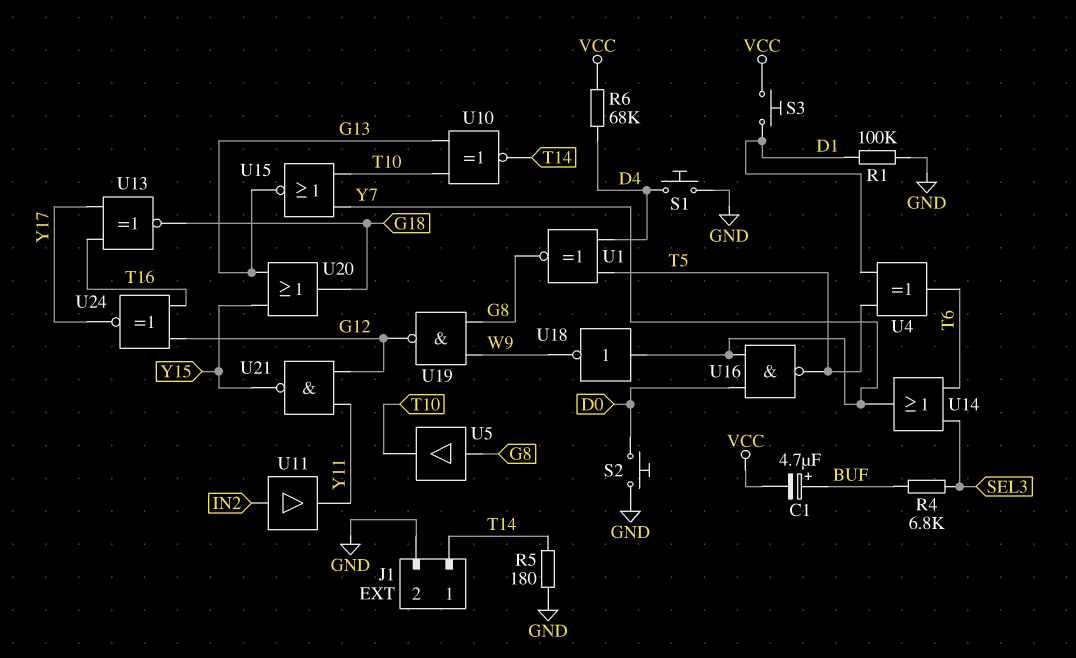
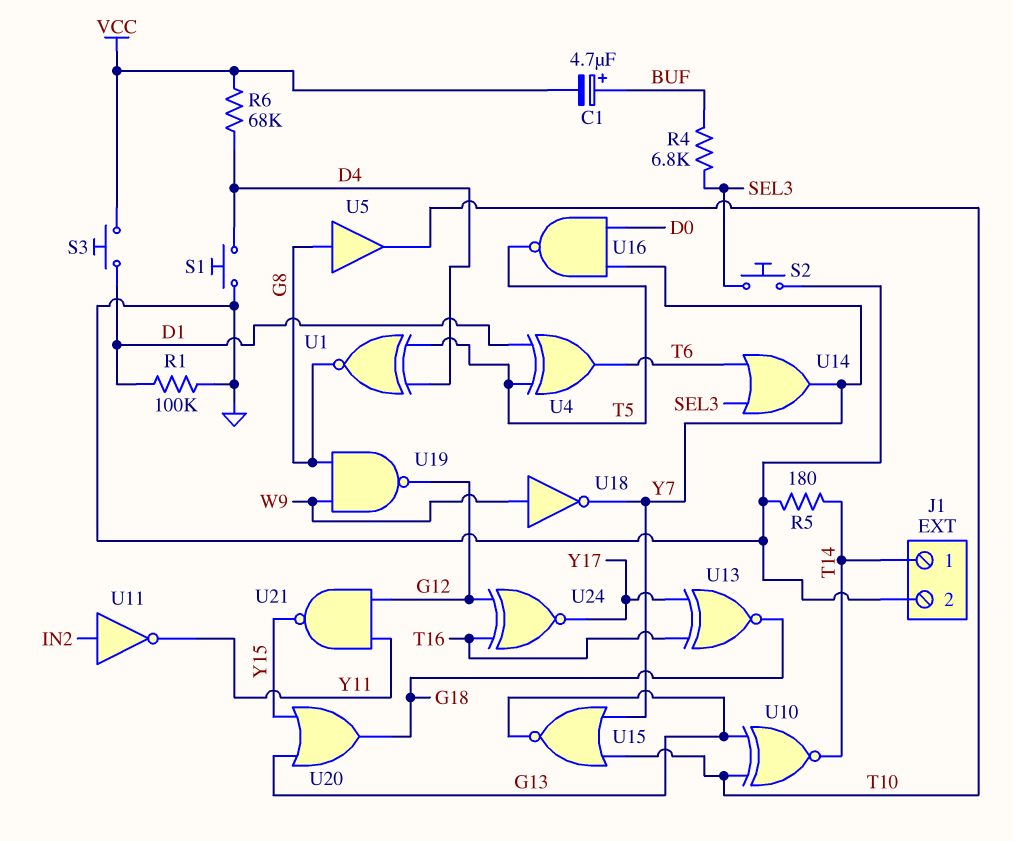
S2: button (D0, GND) -> button (GND, SEL3)
U11: buffer (in IN2, out Y11) -> NOT (in IN2, out Y11)
U18: NOT (in Y7, out W9) -> NOT (in W9, out Y7)

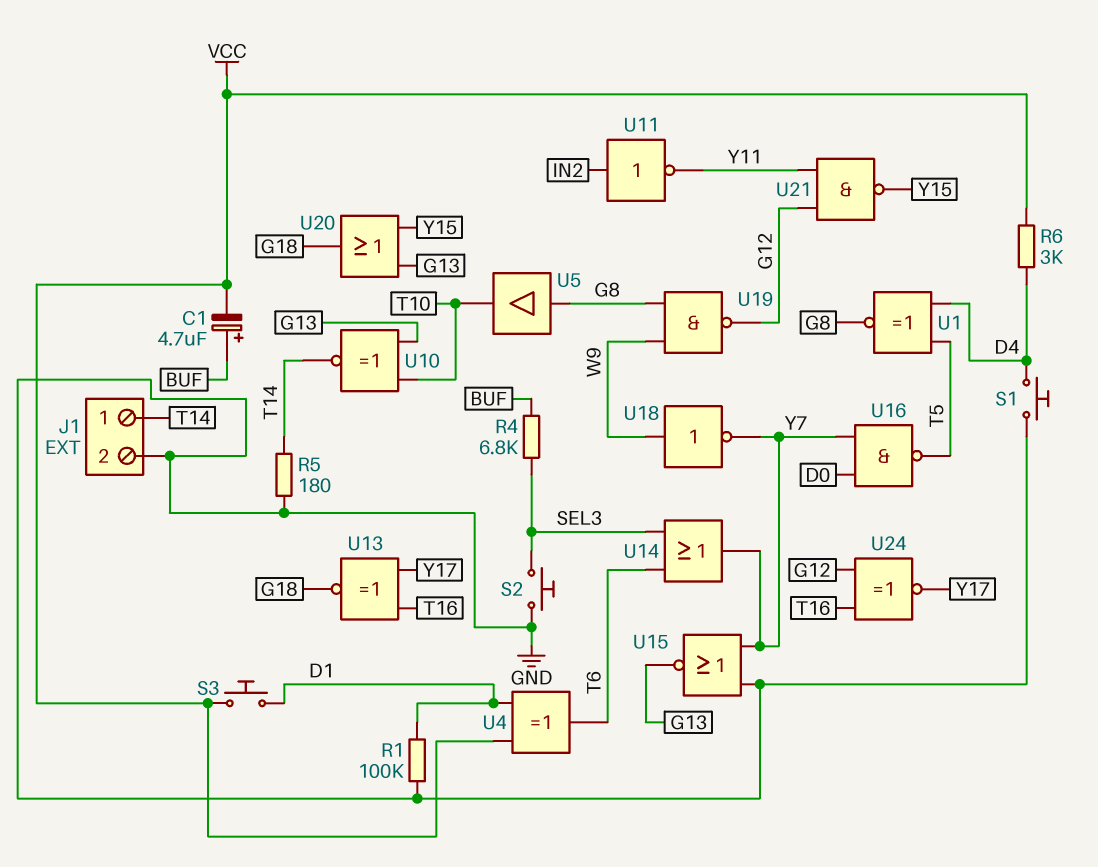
R6: 68k (D4, VCC) -> 3k (D4, VCC)
U4: XOR (in D1, in T5, out T6) -> XOR (in D1, in VCC, out T6)
U15: NOR (in T10, in Y7, out G13) -> NOR (in GND, in Y7, out G13)

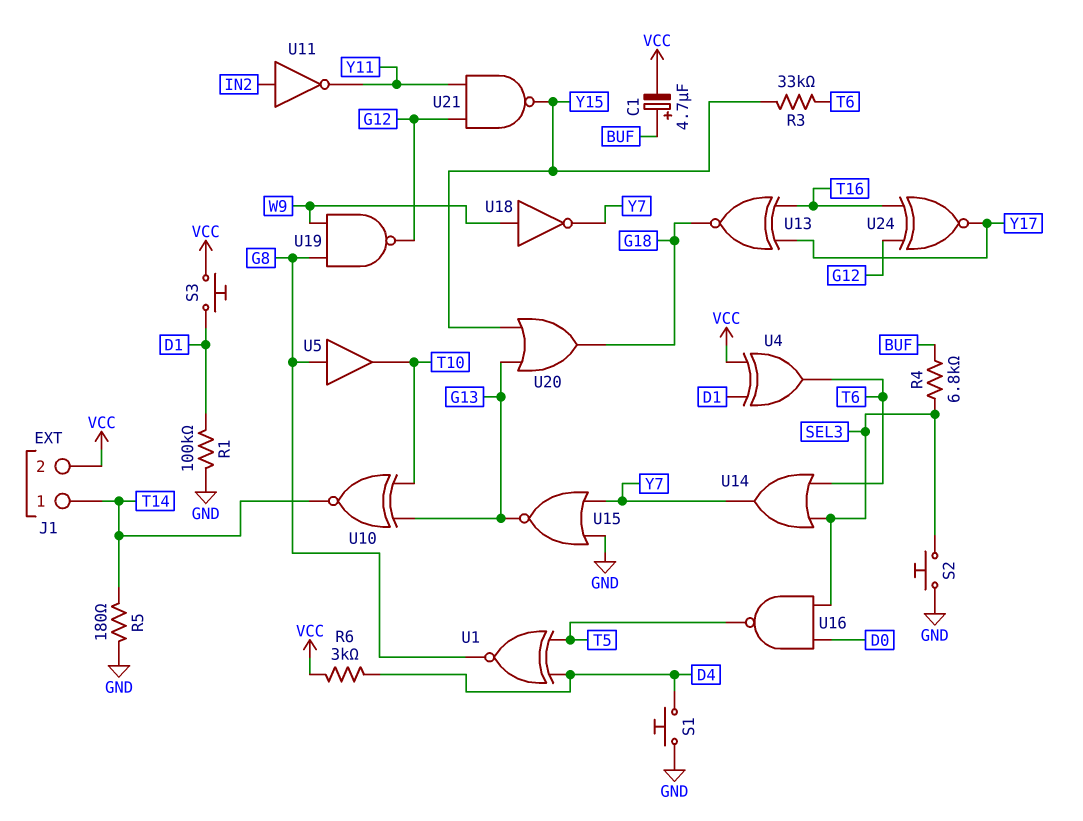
J1 pin 2: GND -> VCC
R3: none -> 33k (T6, Y15)
U16: NAND (in D0, in Y7, out T5) -> NAND (in D0, in SEL3, out T5)

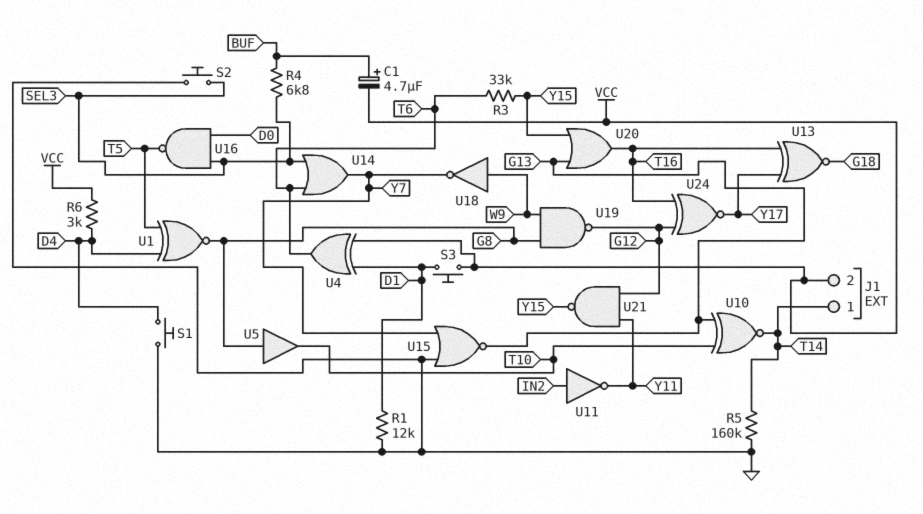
R1: 100k (D1, GND) -> 12k (D1, GND)
R5: 180 (GND, T14) -> 160k (GND, T14)
U20: OR (in G13, in Y15, out G18) -> OR (in G13, in Y15, out T16)

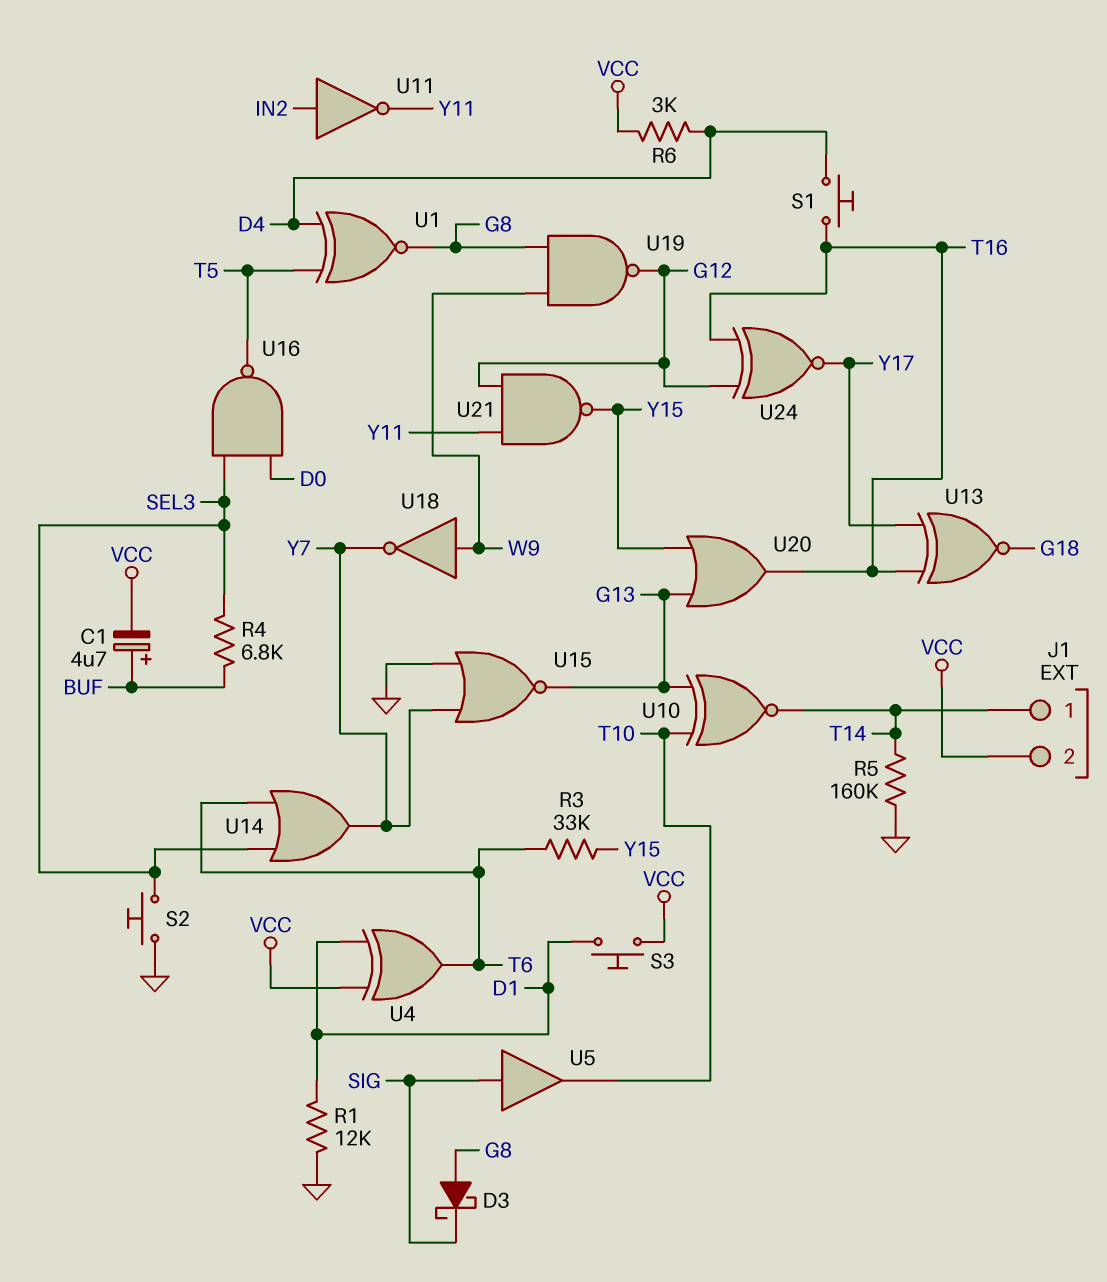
D3: none -> schottky (A G8, K SIG)
S1: button (D4, GND) -> button (D4, T16)
U5: buffer (in G8, out T10) -> buffer (in SIG, out T10)

